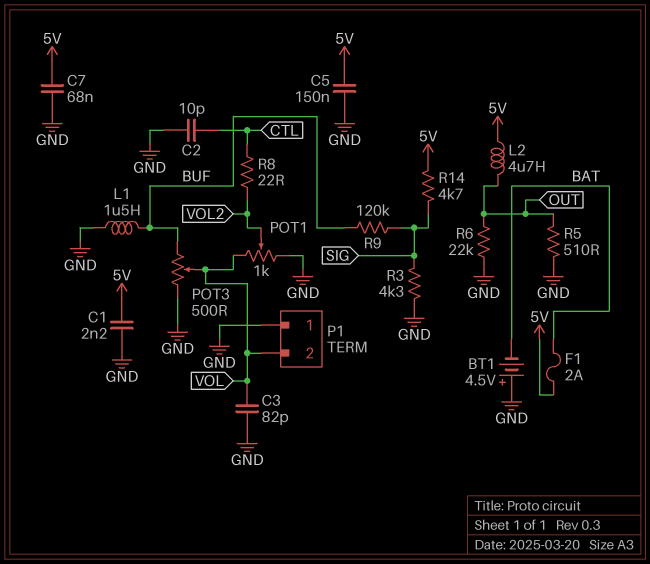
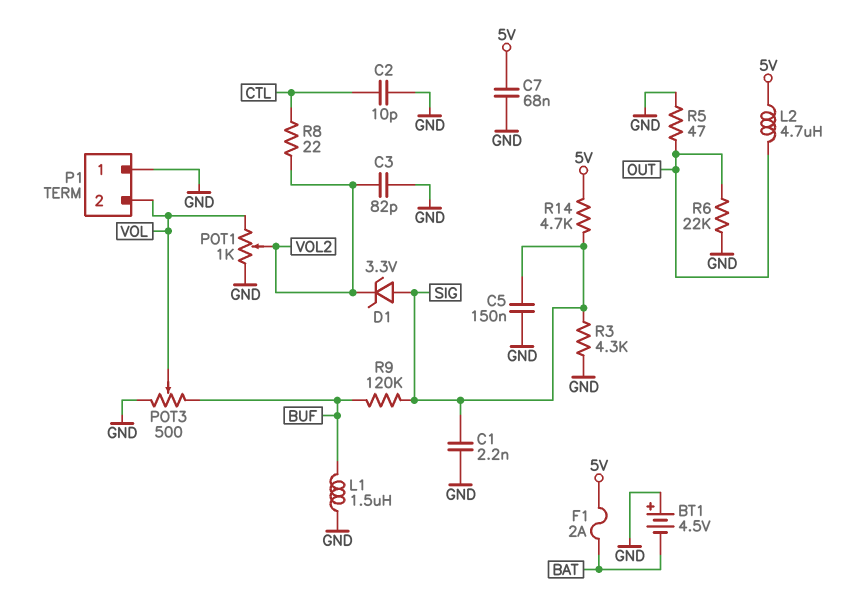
C1: 2.2nF (5V, GND) -> 2.2nF (GND, SIG)
C3: 82pF (GND, VOL) -> 82pF (GND, VOL2)
C5: 150nF (5V, GND) -> 150nF (GND, SIG)
D1: none -> zener 3.3V (A SIG, K VOL2)
R5: 510 (GND, OUT) -> 47 (GND, OUT)

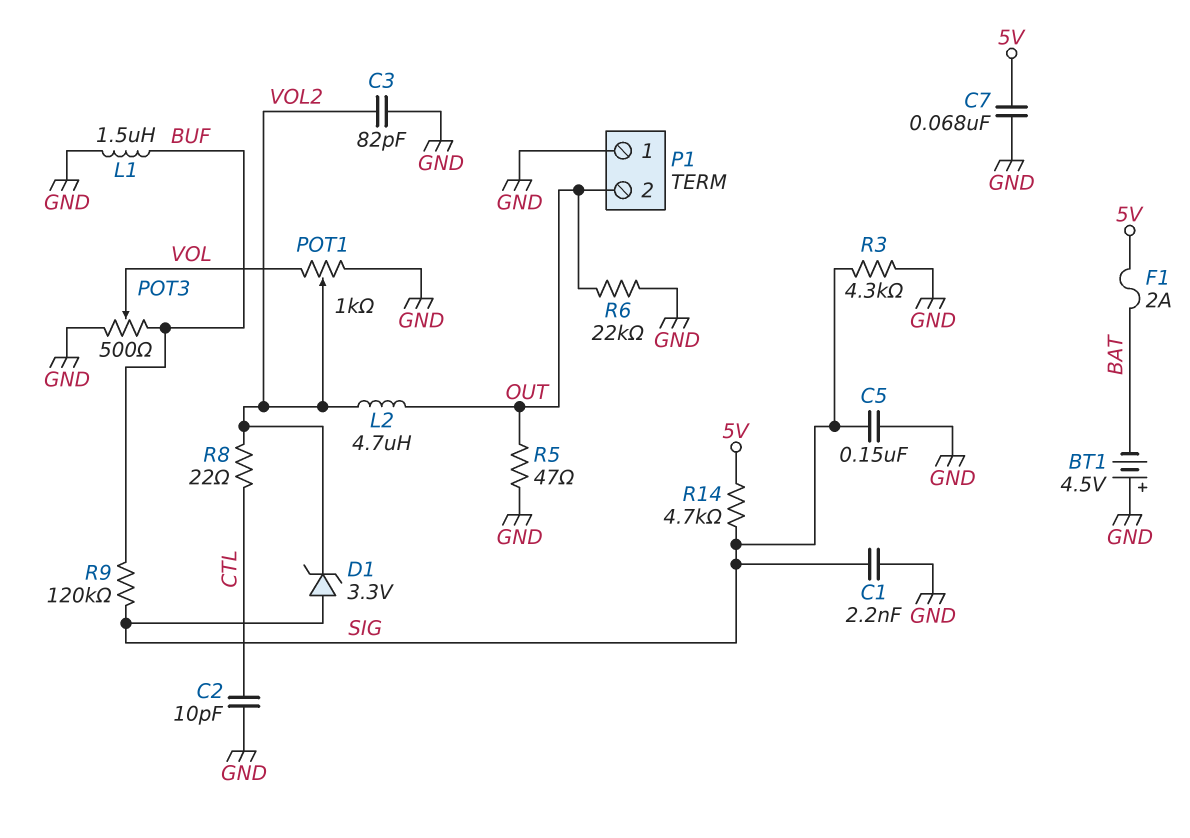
L2: 4.7uH (5V, OUT) -> 4.7uH (OUT, VOL2)
P1 pin 2: VOL -> OUT

